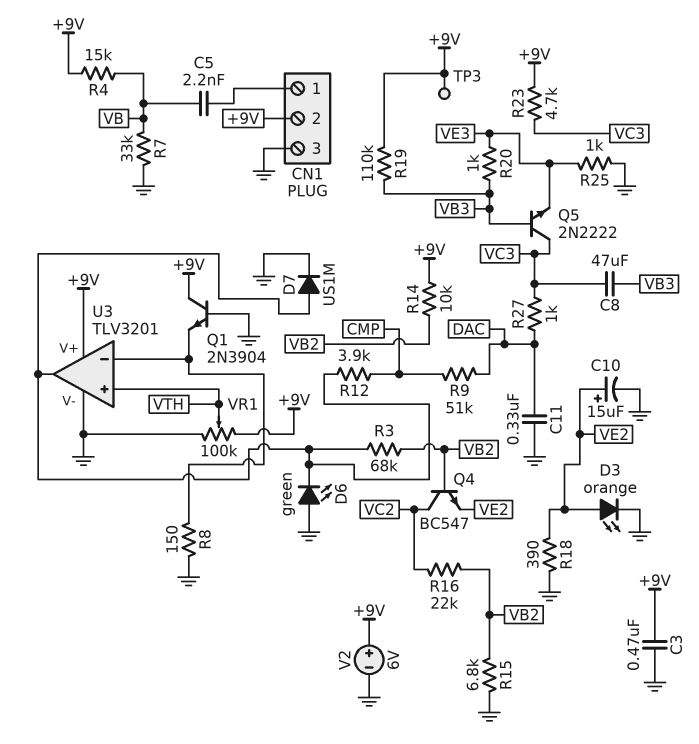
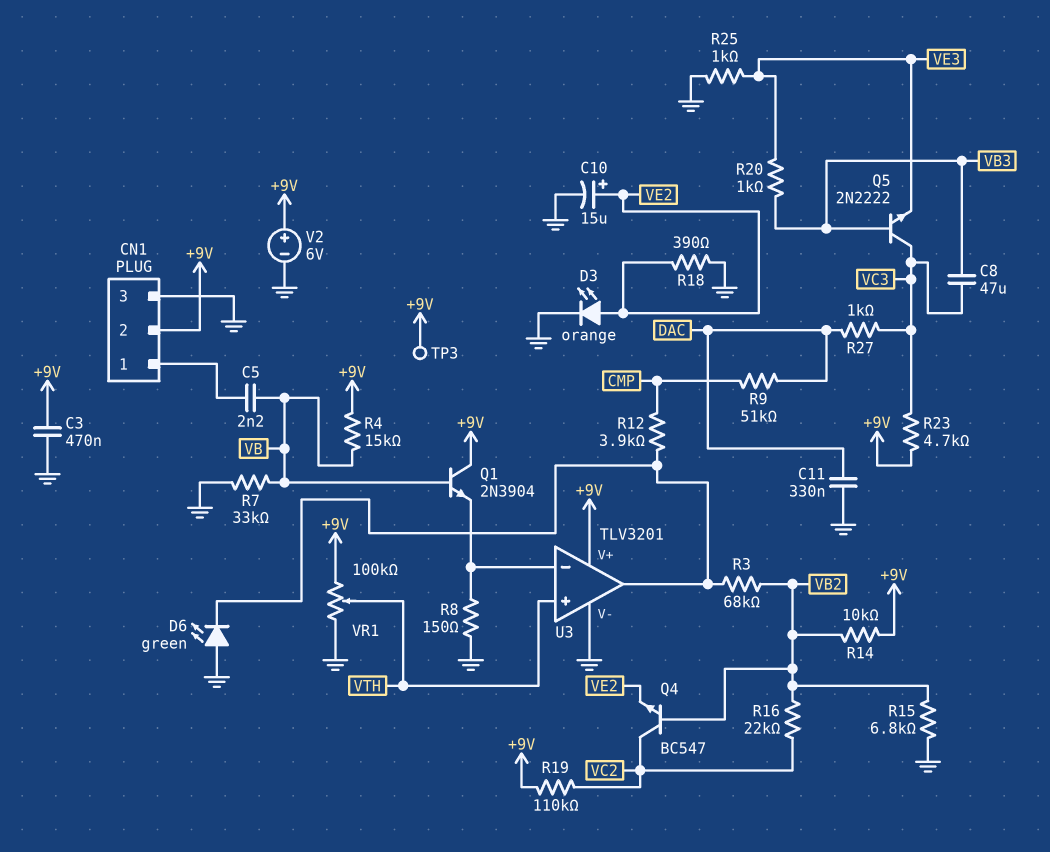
D7: diode US1M (A U3/out, K GND) -> none
Q1: NPN 2N3904 (B GND, C +9V, E U3/in-) -> NPN 2N3904 (B VB, C +9V, E U3/in-)
R19: 110k (+9V, VB3) -> 110k (+9V, VC2)

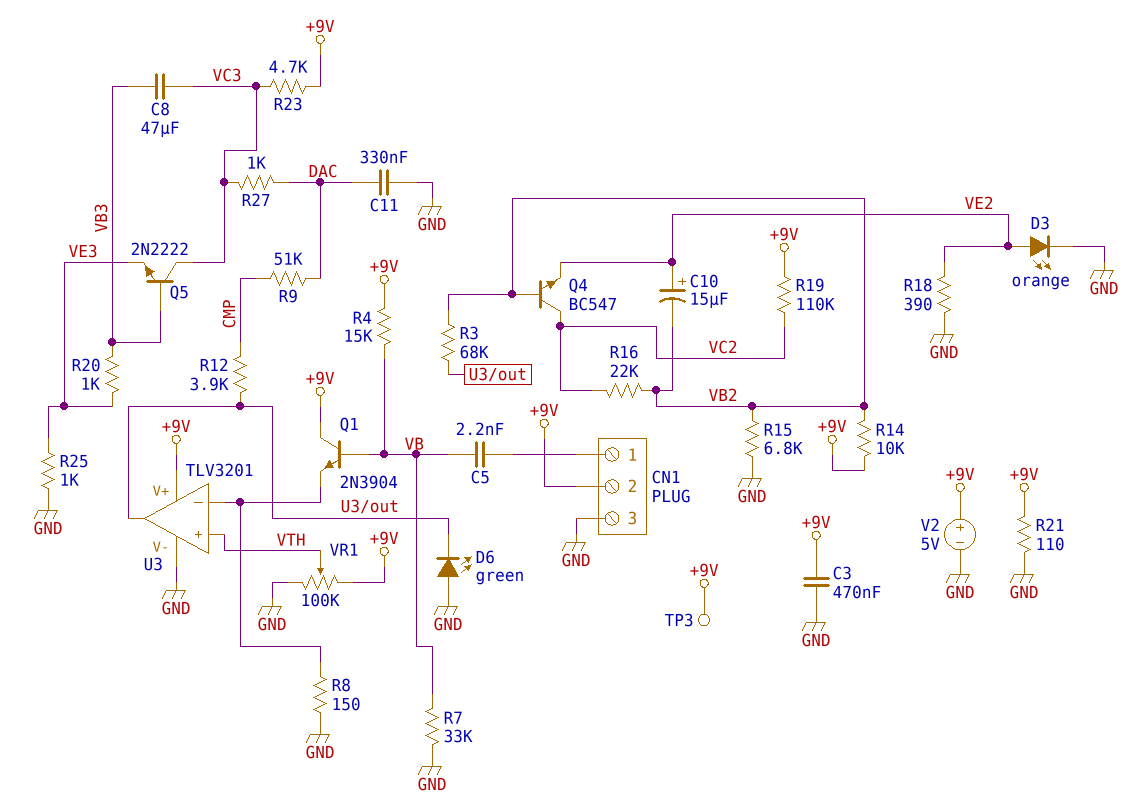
C10: 15uF (plus VE2, minus GND) -> 15uF (plus VE2, minus VB2)
R21: none -> 110 (+9V, GND)
V2: 6V (plus +9V, minus GND) -> 5V (plus +9V, minus GND)

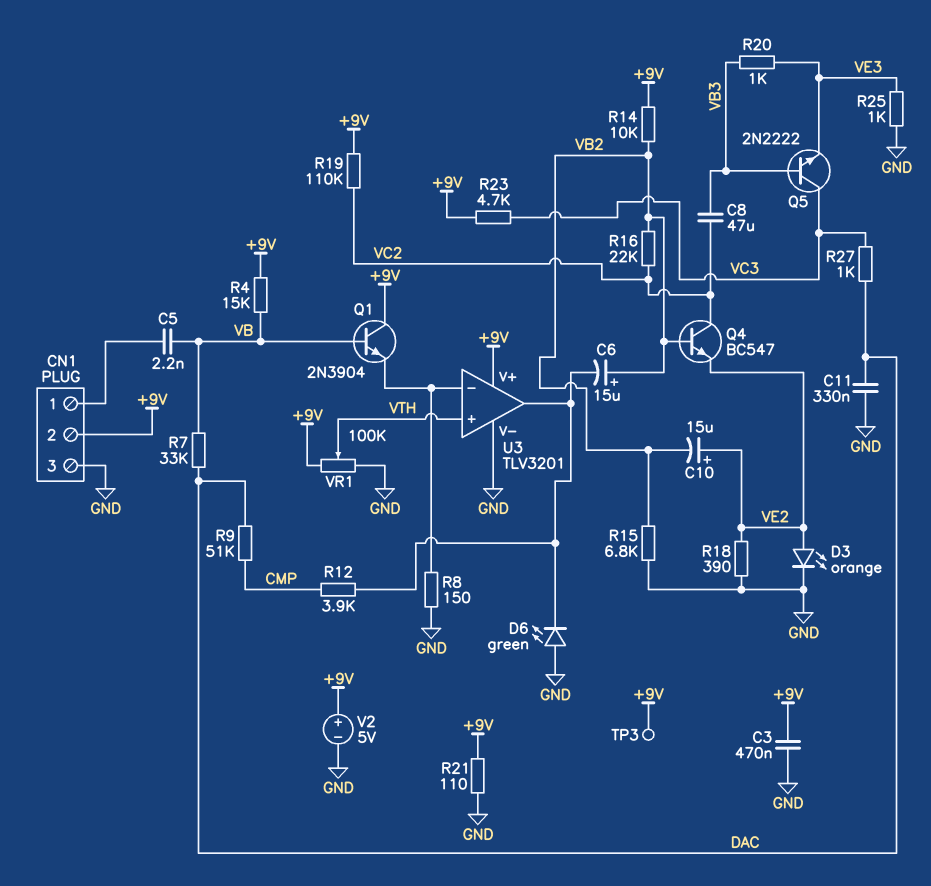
C6: none -> 15uF (plus VB2, minus U3/out)
C8: 47uF (VB3, VC3) -> 47uF (VB3, VC2)
R3: 68k (U3/out, VB2) -> none
R7: 33k (GND, VB) -> 33k (DAC, VB)

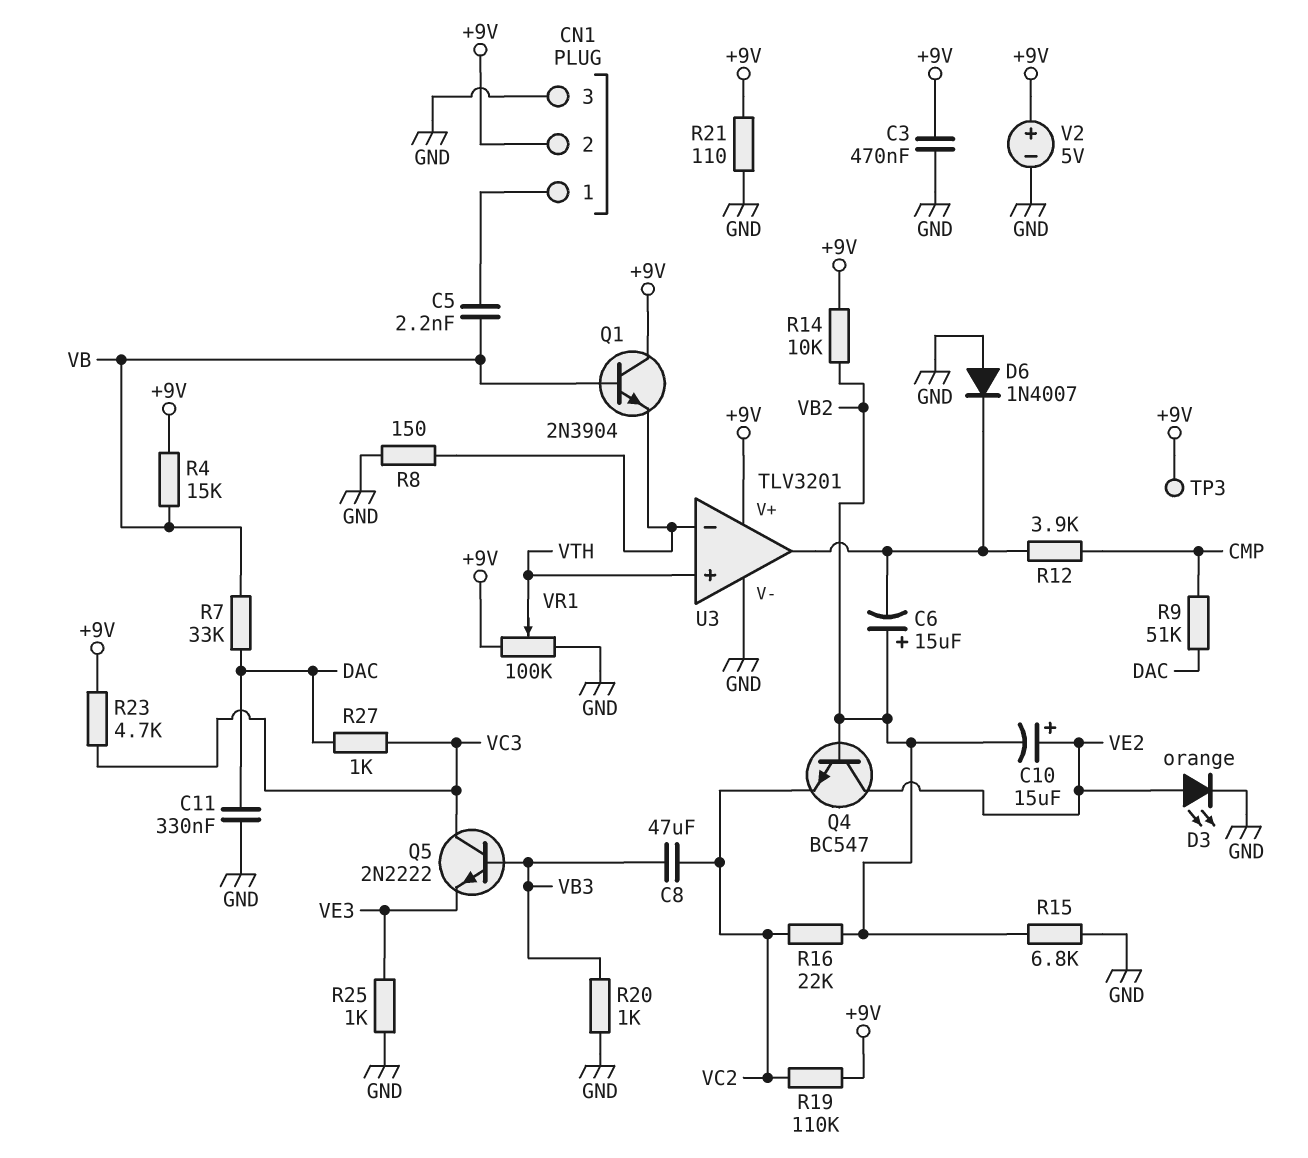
D6: LED green (A GND, K U3/out) -> diode 1N4007 (A GND, K U3/out)
Q4: NPN BC547 (B VB2, C VC2, E VE2) -> NPN BC547 (B VB2, C VE2, E VC2)
R18: 390 (GND, VE2) -> none
R20: 1k (VB3, VE3) -> 1k (GND, VB3)

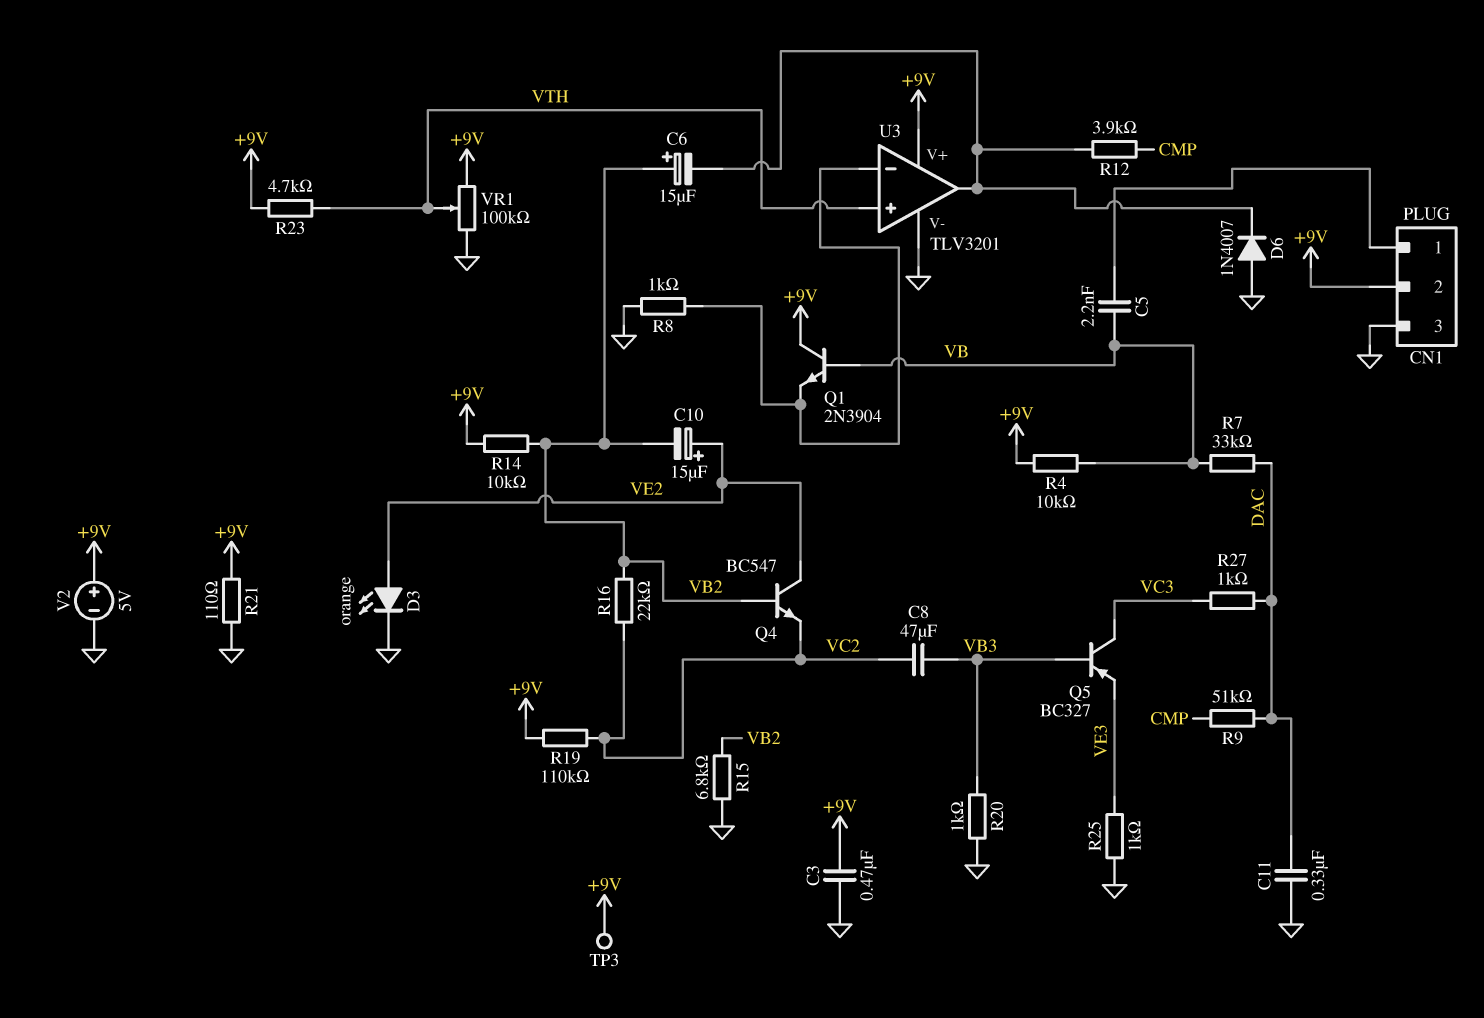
Q5: NPN 2N2222 (B VB3, C VC3, E VE3) -> PNP BC327 (B VB3, C VC3, E VE3)
R4: 15k (+9V, VB) -> 10k (+9V, VB)
R8: 150 (GND, U3/in-) -> 1k (GND, U3/in-)
R23: 4.7k (+9V, VC3) -> 4.7k (+9V, VTH)

